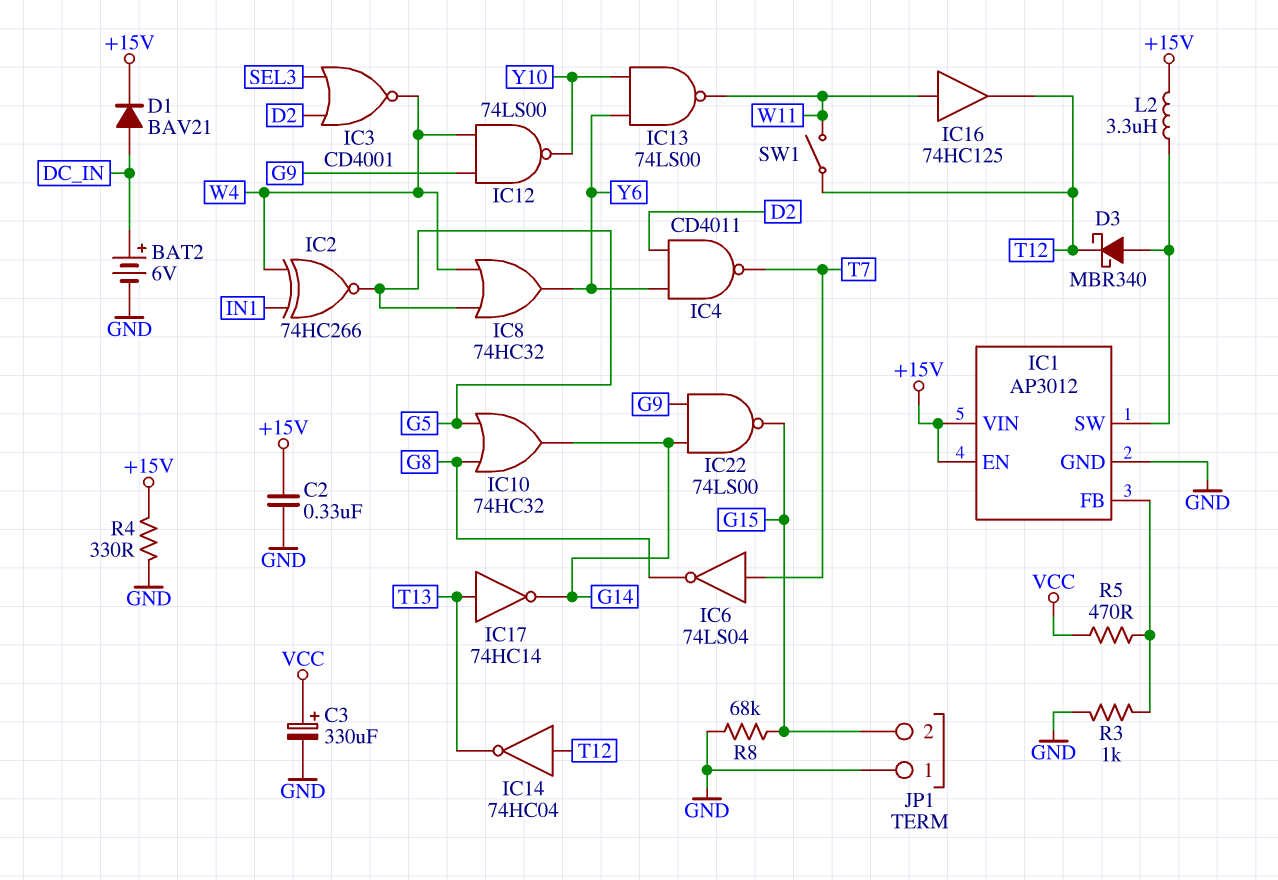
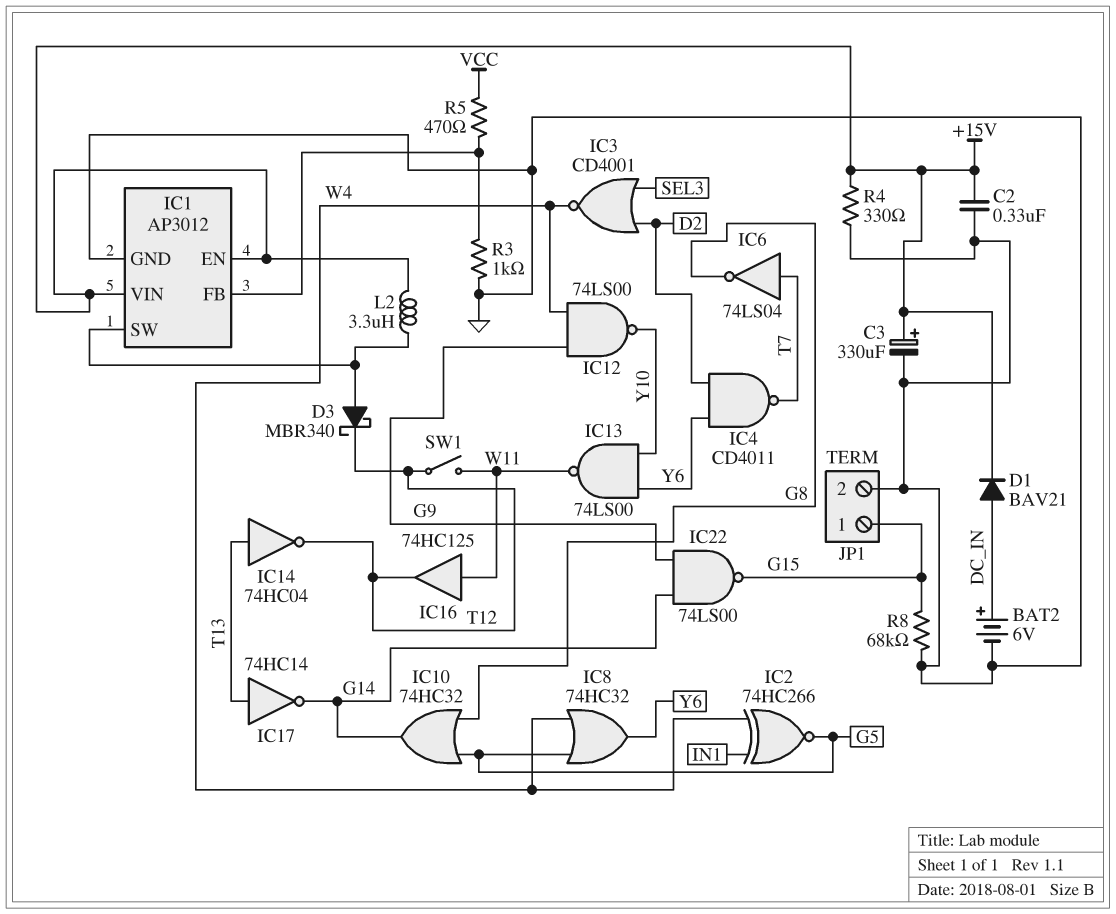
C3: 330uF (plus VCC, minus GND) -> 330uF (plus +15V, minus GND)
IC14: NOT 74HC04 (in T12, out T13) -> NOT 74HC04 (in T13, out T12)
JP1 pin 1: GND -> G15
JP1 pin 2: G15 -> GND

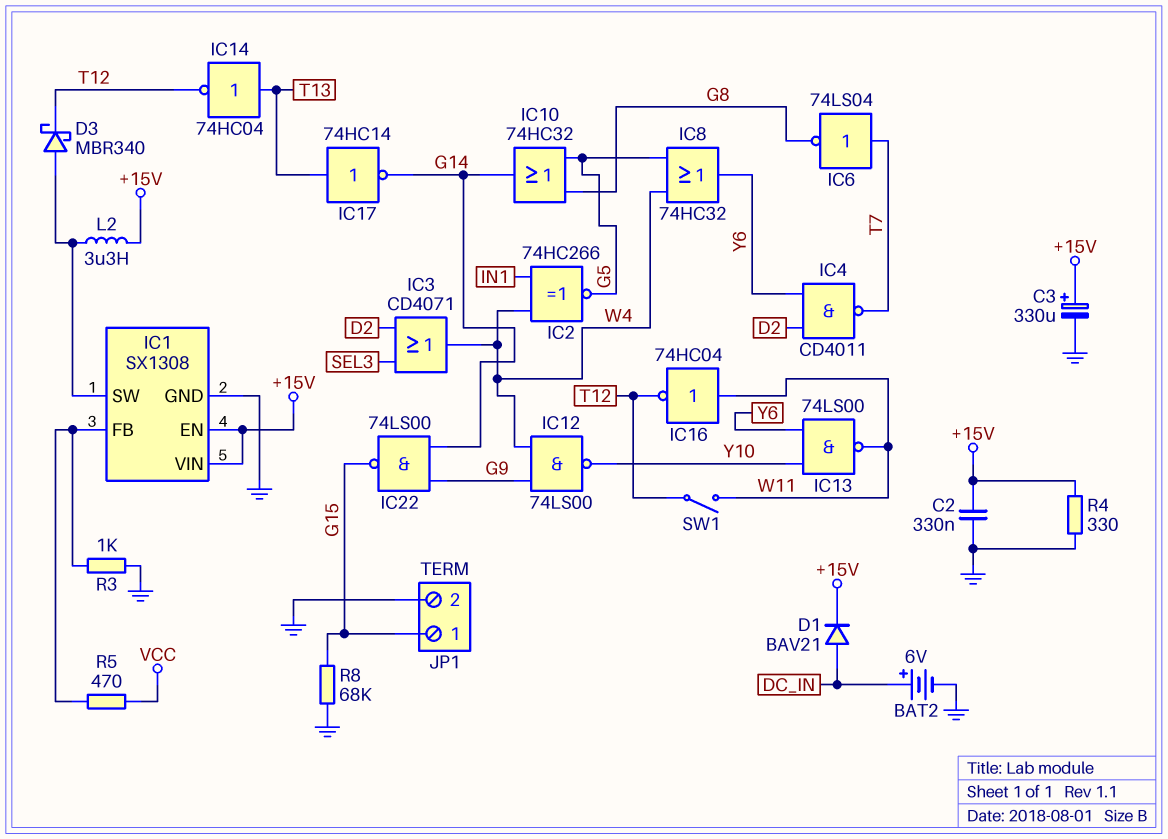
IC1: AP3012 -> SX1308
IC3: NOR CD4001 (in D2, in SEL3, out W4) -> OR CD4071 (in D2, in SEL3, out W4)
IC16: buffer 74HC125 (in W11, out T12) -> NOT 74HC04 (in W11, out T12)

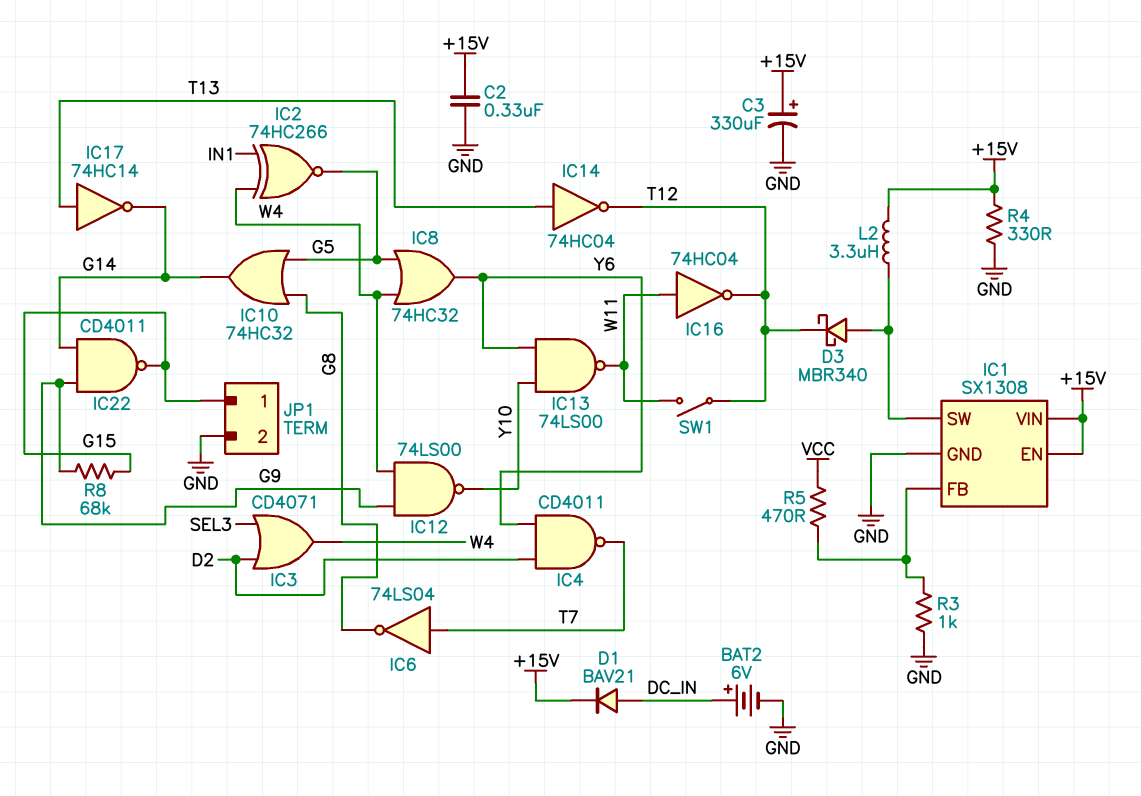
IC22: NAND 74LS00 (in G9, in G14, out G15) -> NAND CD4011 (in G9, in G14, out G15)
R8: 68k (G15, GND) -> 68k (G9, G15)

